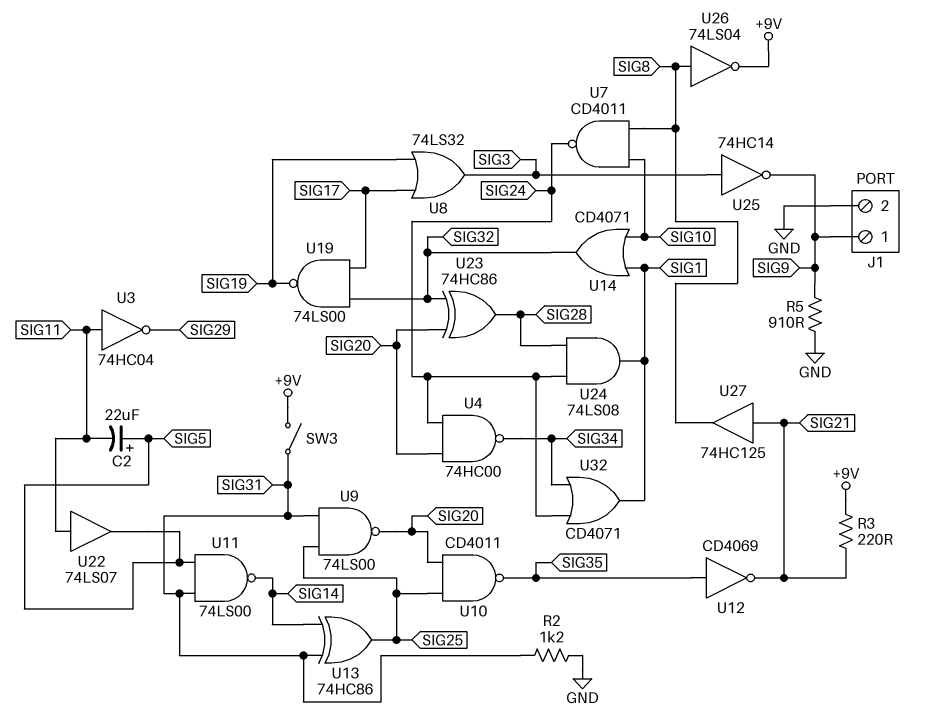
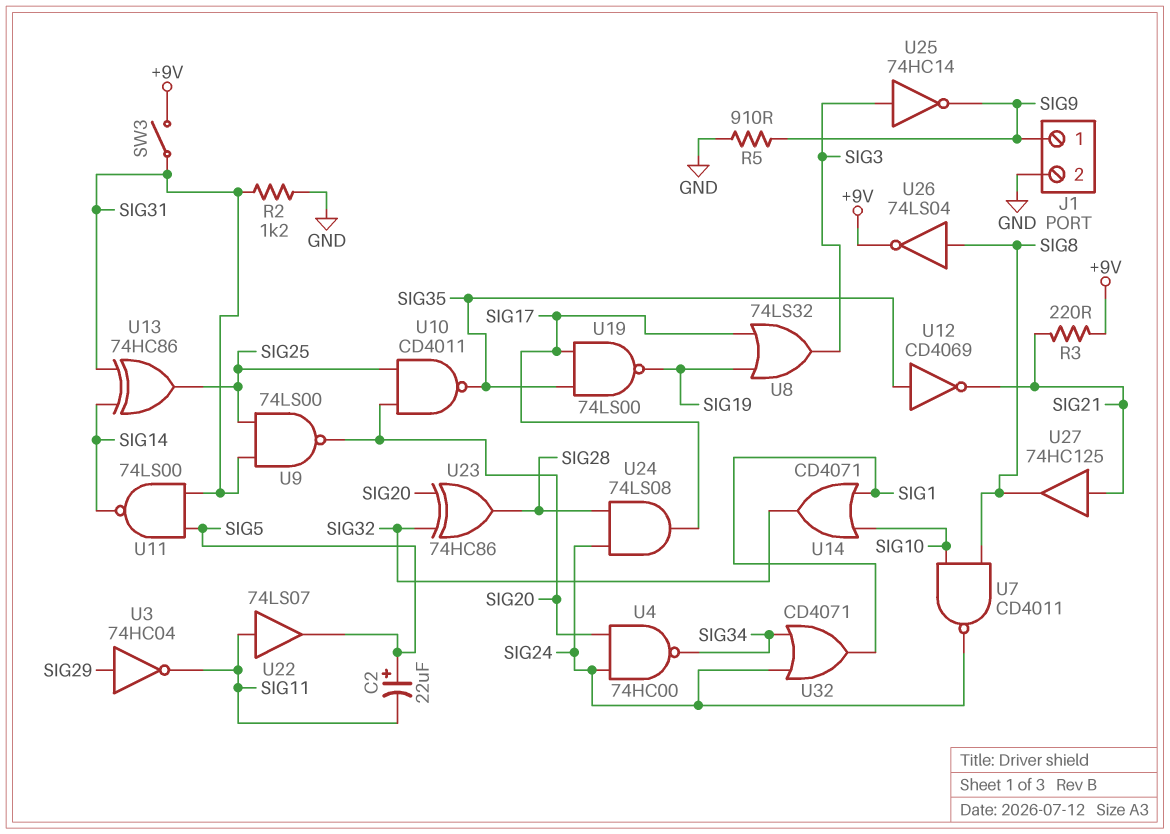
U3: NOT 74HC04 (in SIG11, out SIG29) -> NOT 74HC04 (in SIG29, out SIG11)
U19: NAND 74LS00 (in SIG17, in SIG32, out SIG19) -> NAND 74LS00 (in SIG17, in SIG35, out SIG19)
U24: AND 74LS08 (in SIG24, in SIG28, out SIG1) -> AND 74LS08 (in SIG24, in SIG28, out SIG17)

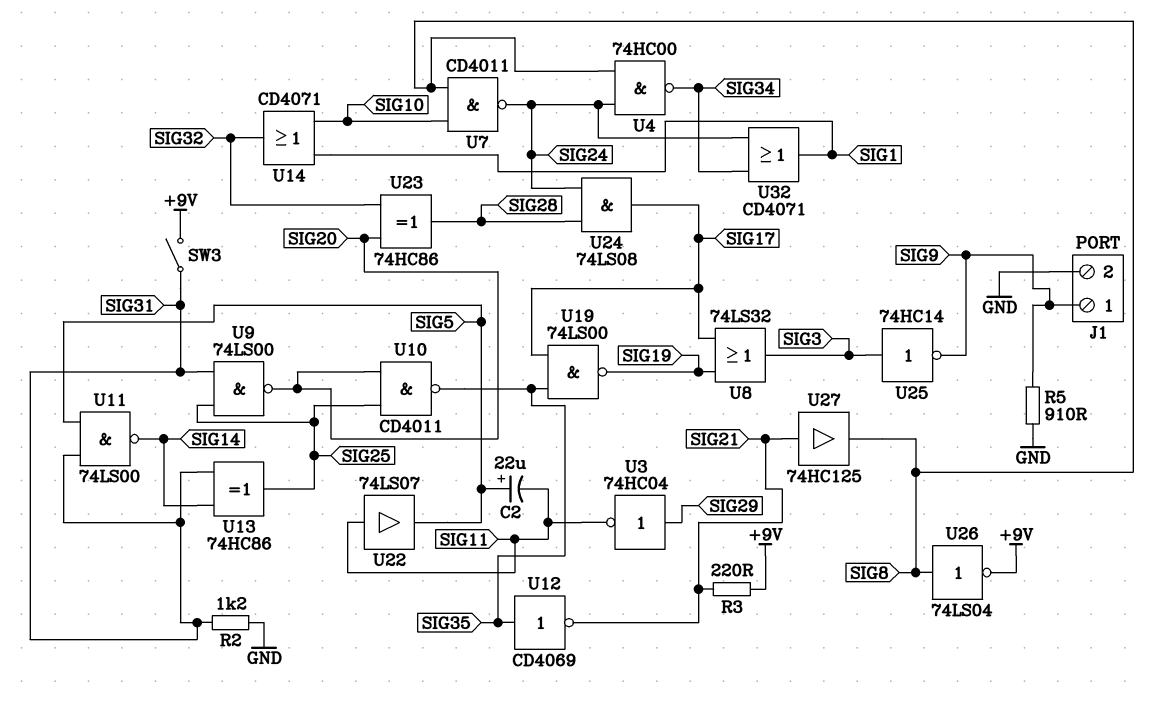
U4: NAND 74HC00 (in SIG20, in SIG24, out SIG34) -> NAND 74HC00 (in SIG8, in SIG24, out SIG34)

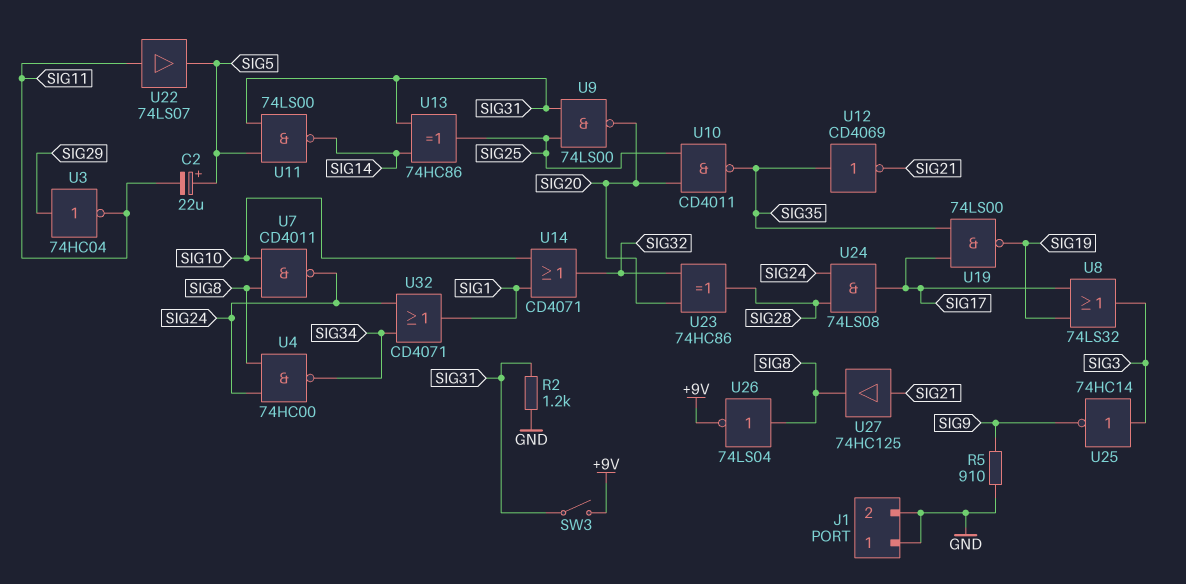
J1 pin 1: SIG9 -> GND
R3: 220 (+9V, SIG21) -> none

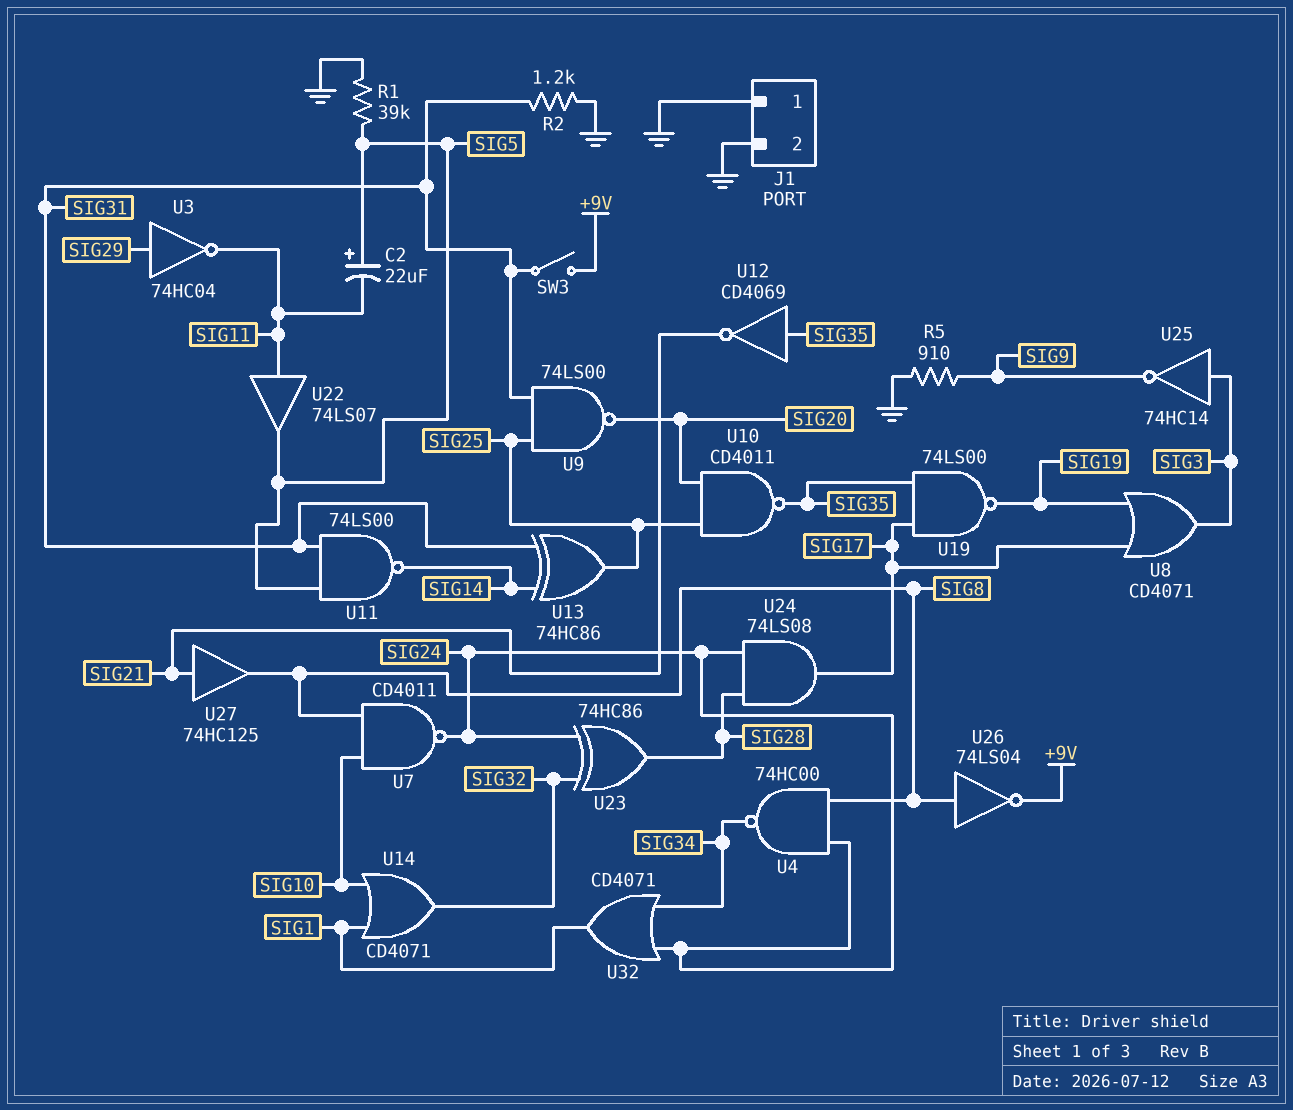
R1: none -> 39k (GND, SIG5)
U8: OR 74LS32 (in SIG17, in SIG19, out SIG3) -> OR CD4071 (in SIG17, in SIG19, out SIG3)
U23: XOR 74HC86 (in SIG20, in SIG32, out SIG28) -> XOR 74HC86 (in SIG24, in SIG32, out SIG28)

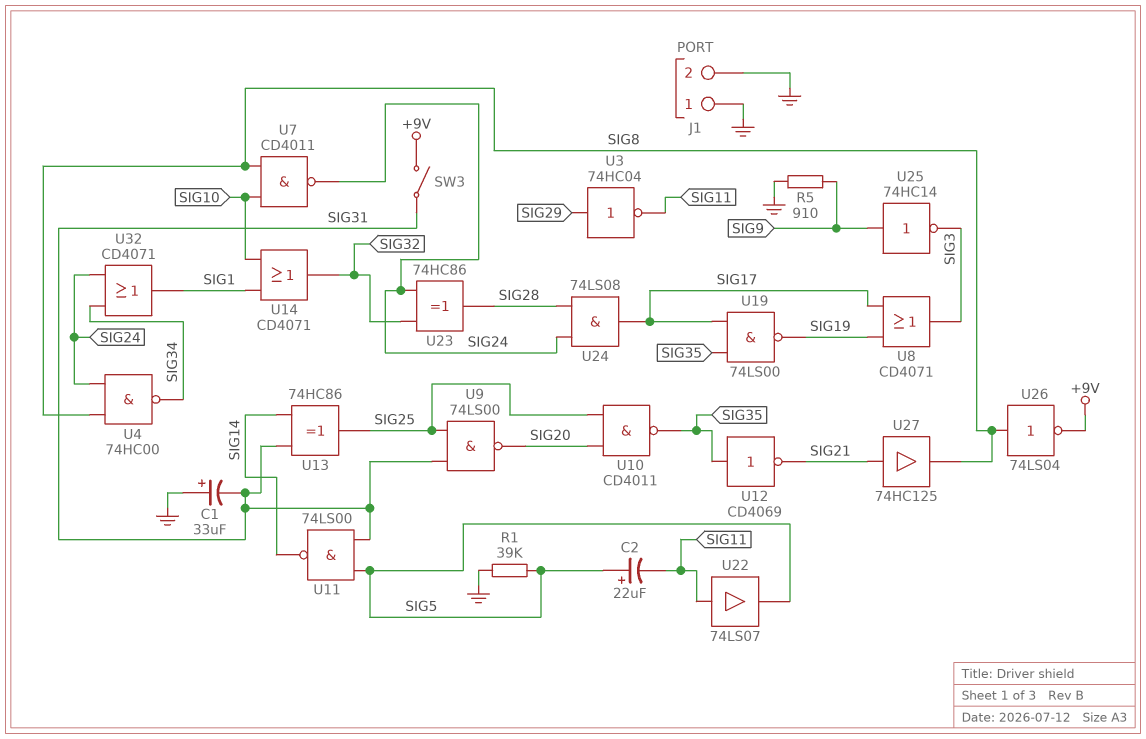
C1: none -> 33uF (plus GND, minus SIG31)
R2: 1.2k (GND, SIG31) -> none
U25: NOT 74HC14 (in SIG3, out SIG9) -> NOT 74HC14 (in SIG9, out SIG3)

